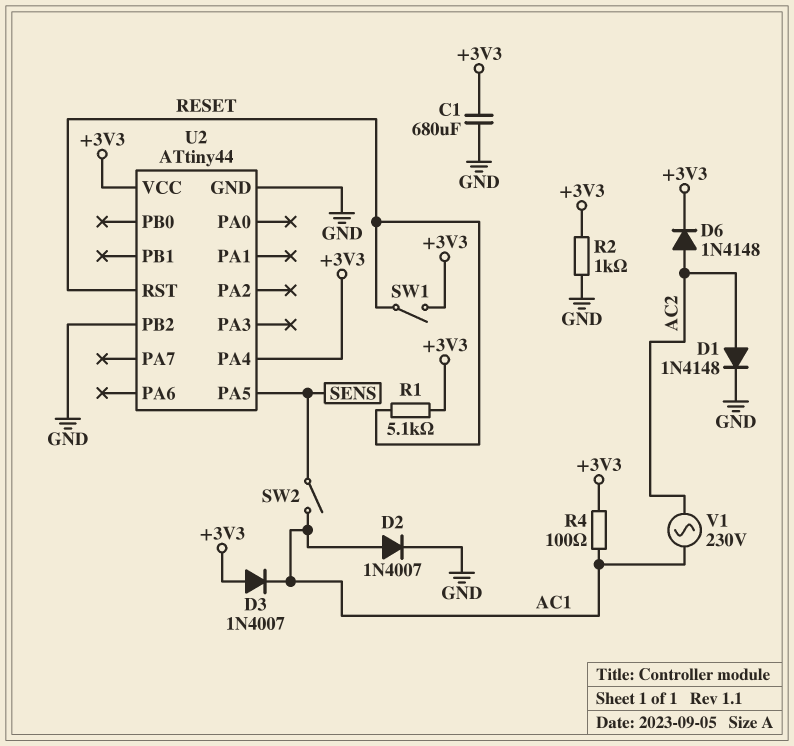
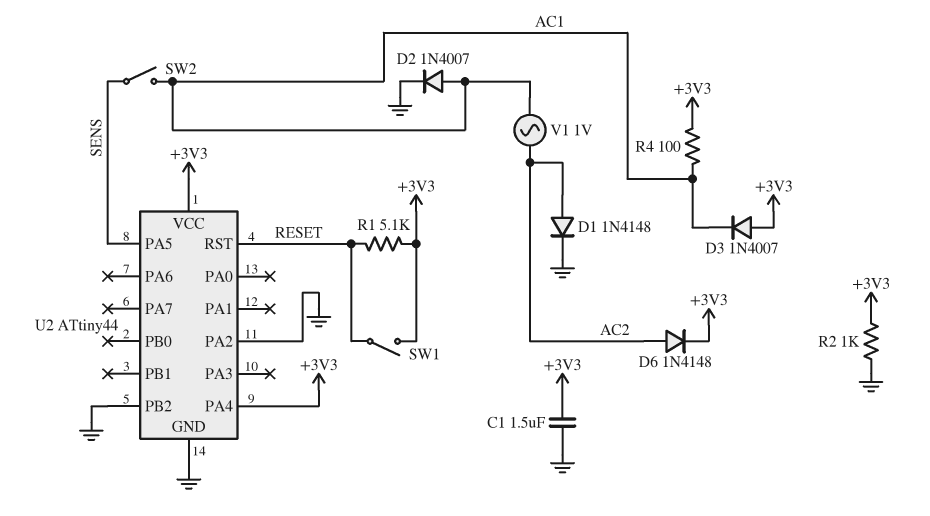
C1: 680uF (+3V3, GND) -> 1.5uF (+3V3, GND)
U2 pin PA2: none -> GND
V1: AC 230V (AC1, AC2) -> AC 1V (AC1, AC2)

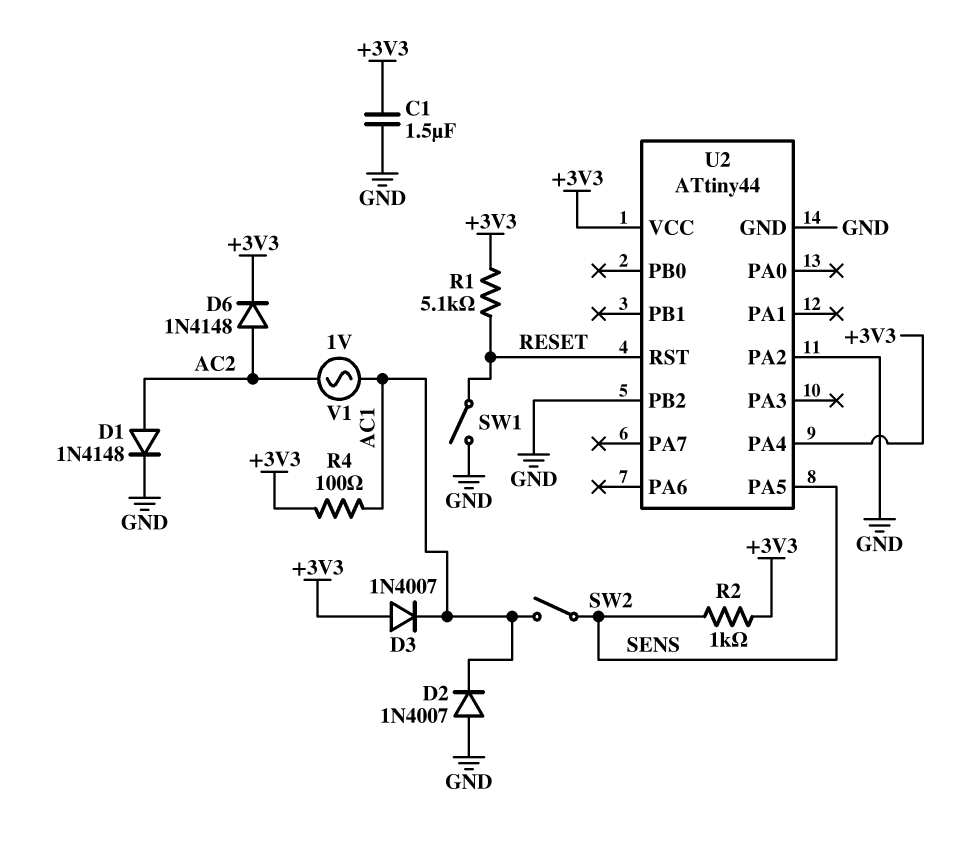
D2: diode 1N4007 (A AC1, K GND) -> diode 1N4007 (A GND, K AC1)
R2: 1k (+3V3, GND) -> 1k (+3V3, SENS)
SW1: switch (+3V3, RESET) -> switch (GND, RESET)

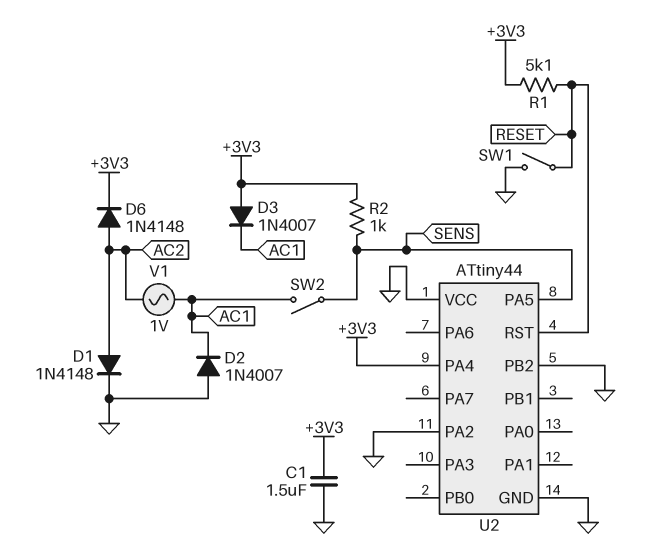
R4: 100 (+3V3, AC1) -> none
U2 pin VCC: +3V3 -> GND

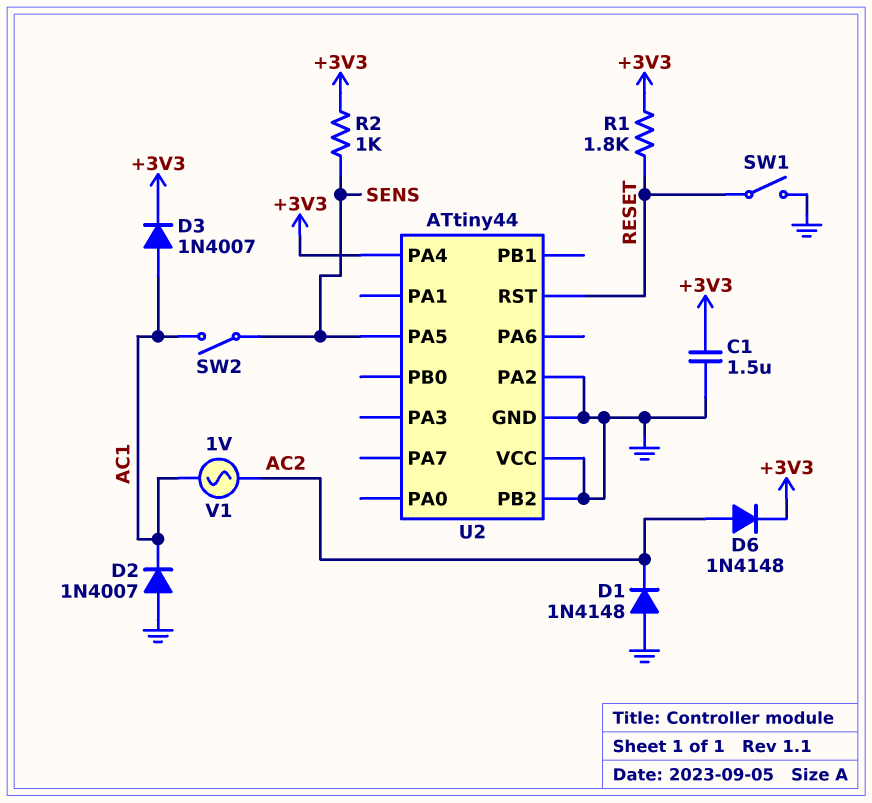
D1: diode 1N4148 (A AC2, K GND) -> diode 1N4148 (A GND, K AC2)
D3: diode 1N4007 (A +3V3, K AC1) -> diode 1N4007 (A AC1, K +3V3)
R1: 5.1k (+3V3, RESET) -> 1.8k (+3V3, RESET)

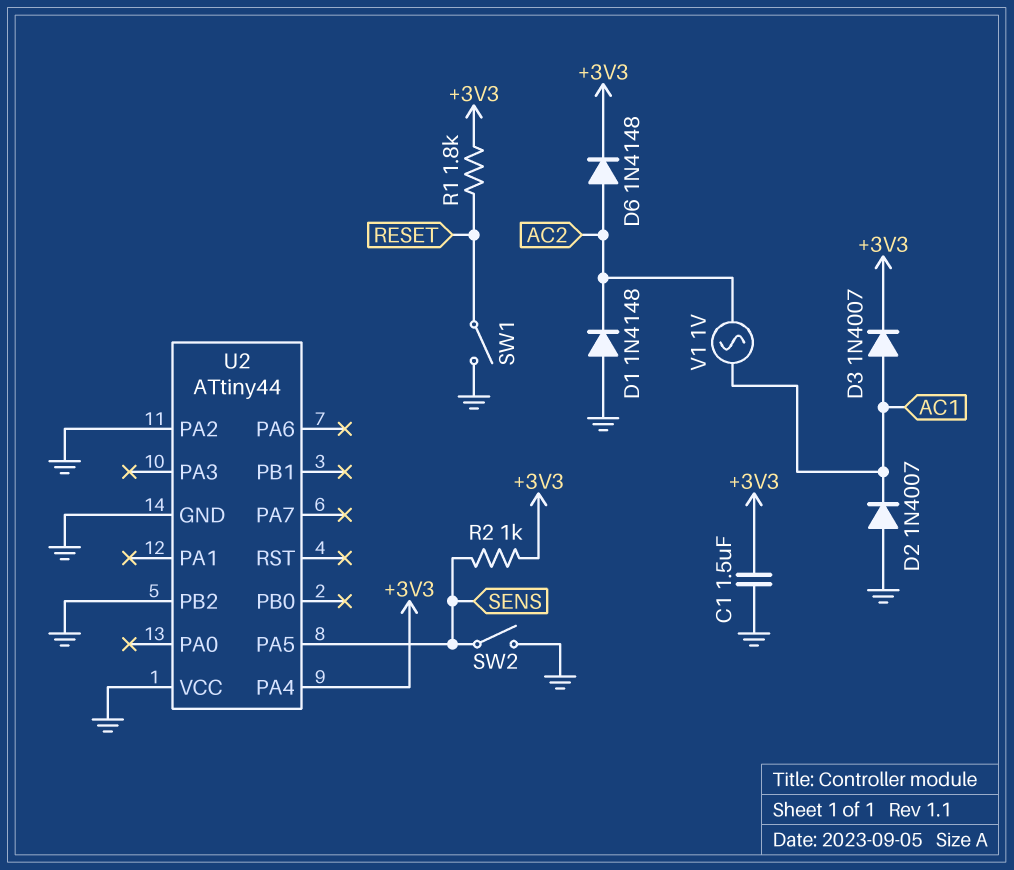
SW2: switch (AC1, SENS) -> switch (GND, SENS)
U2 pin RST: RESET -> none

